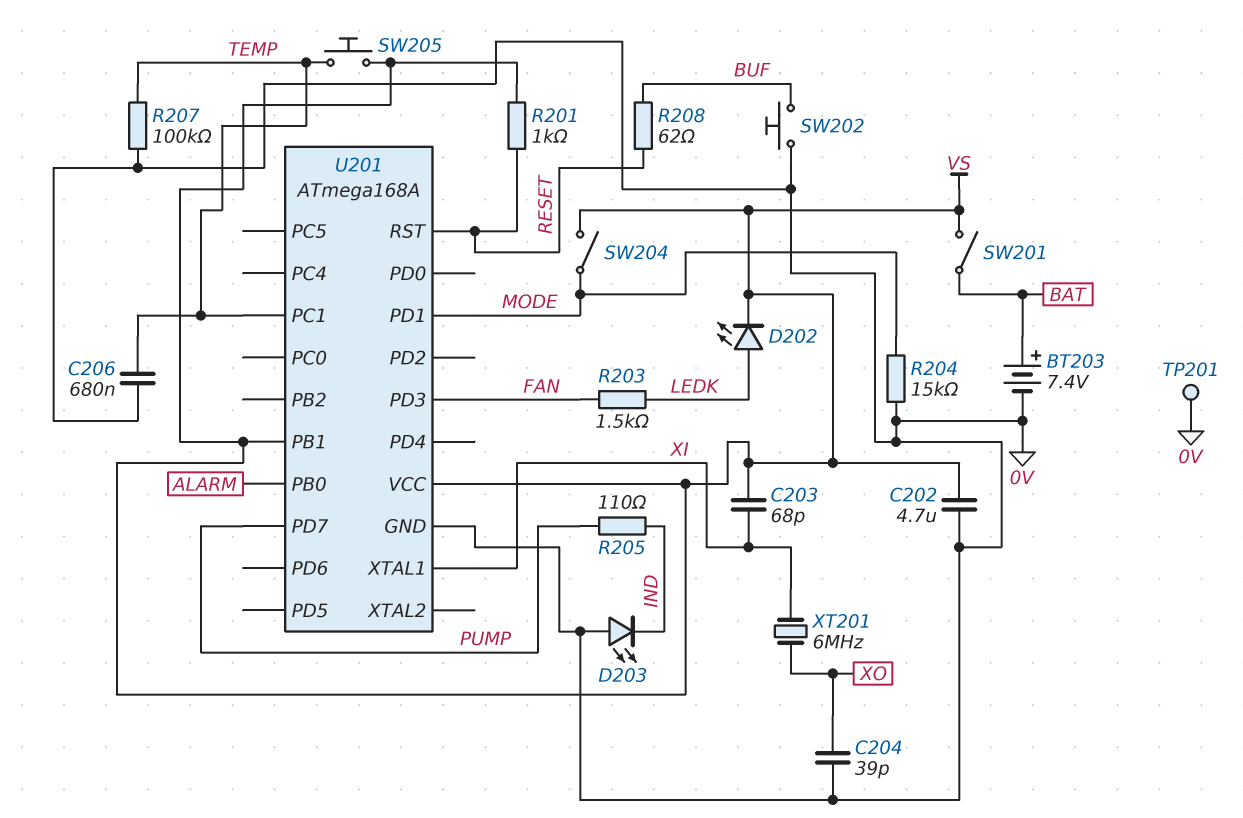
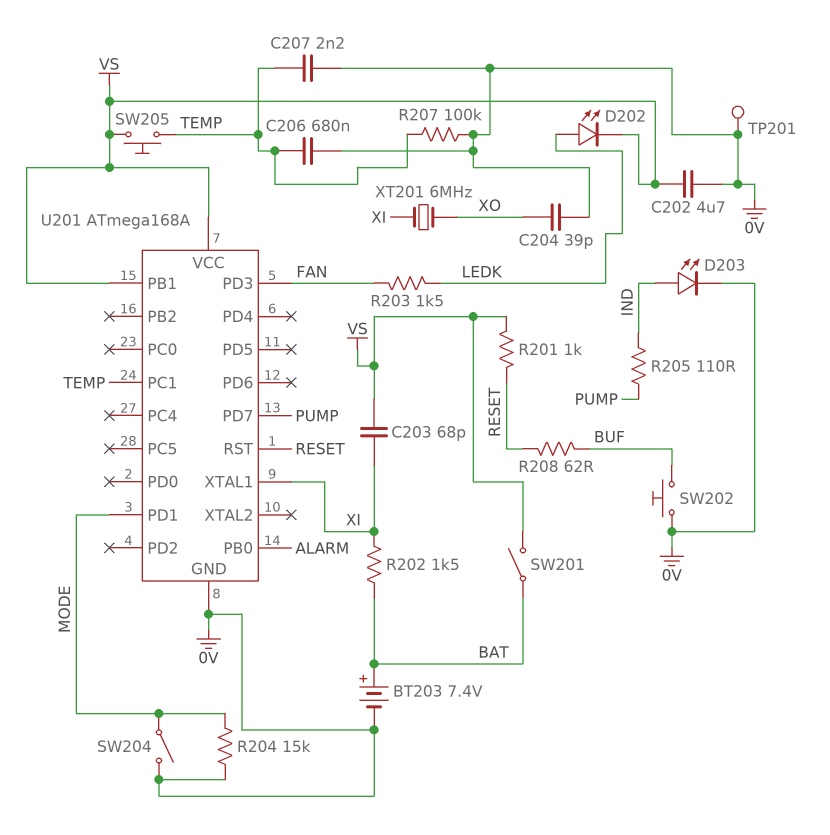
C207: none -> 2.2nF (0V, TEMP)
D203: LED (A 0V, K IND) -> LED (A IND, K 0V)
R202: none -> 1.5k (BAT, XI)
SW204: switch (MODE, VS) -> switch (0V, MODE)

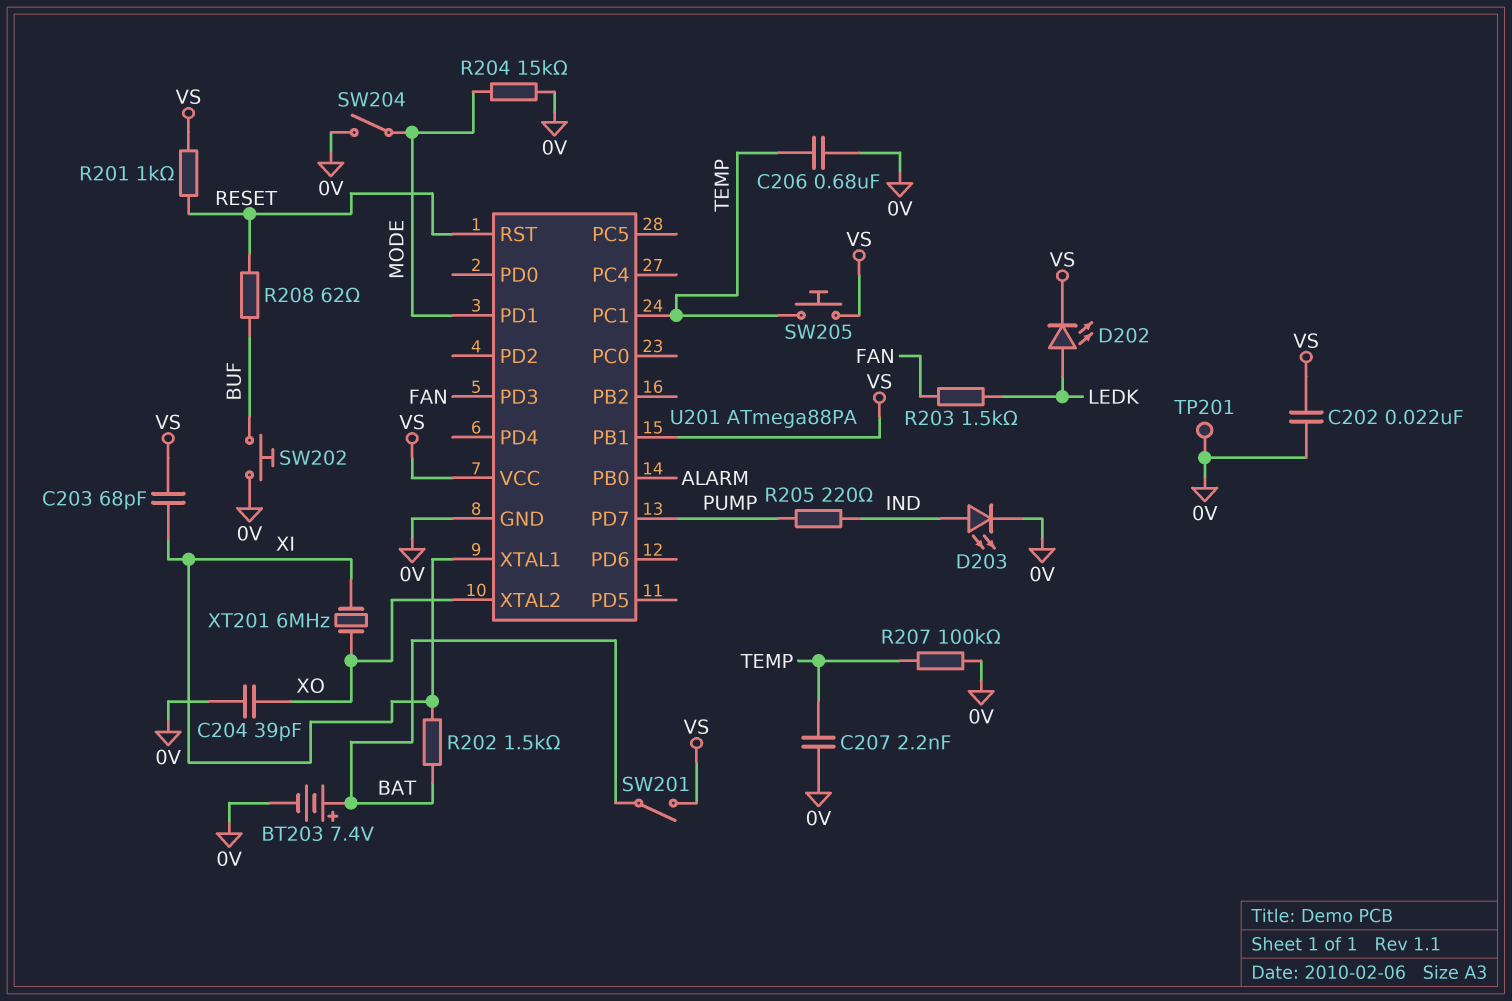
C202: 4.7uF (0V, VS) -> 22nF (0V, VS)
R205: 110 (IND, PUMP) -> 220 (IND, PUMP)
U201: ATmega168A -> ATmega88PA
U201 pin XTAL2: none -> XO

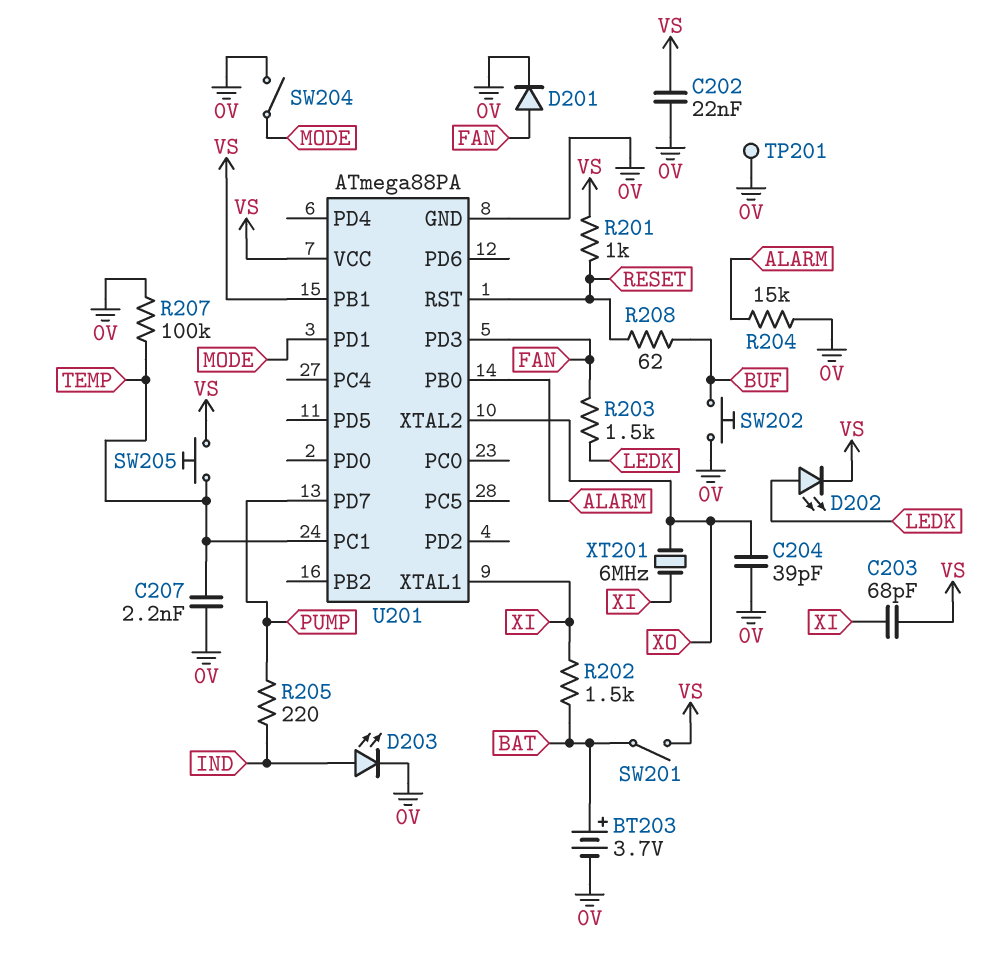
BT203: 7.4V (plus BAT, minus 0V) -> 3.7V (plus BAT, minus 0V)
C206: 680nF (0V, TEMP) -> none
D201: none -> diode (A FAN, K 0V)
R204: 15k (0V, MODE) -> 15k (0V, ALARM)

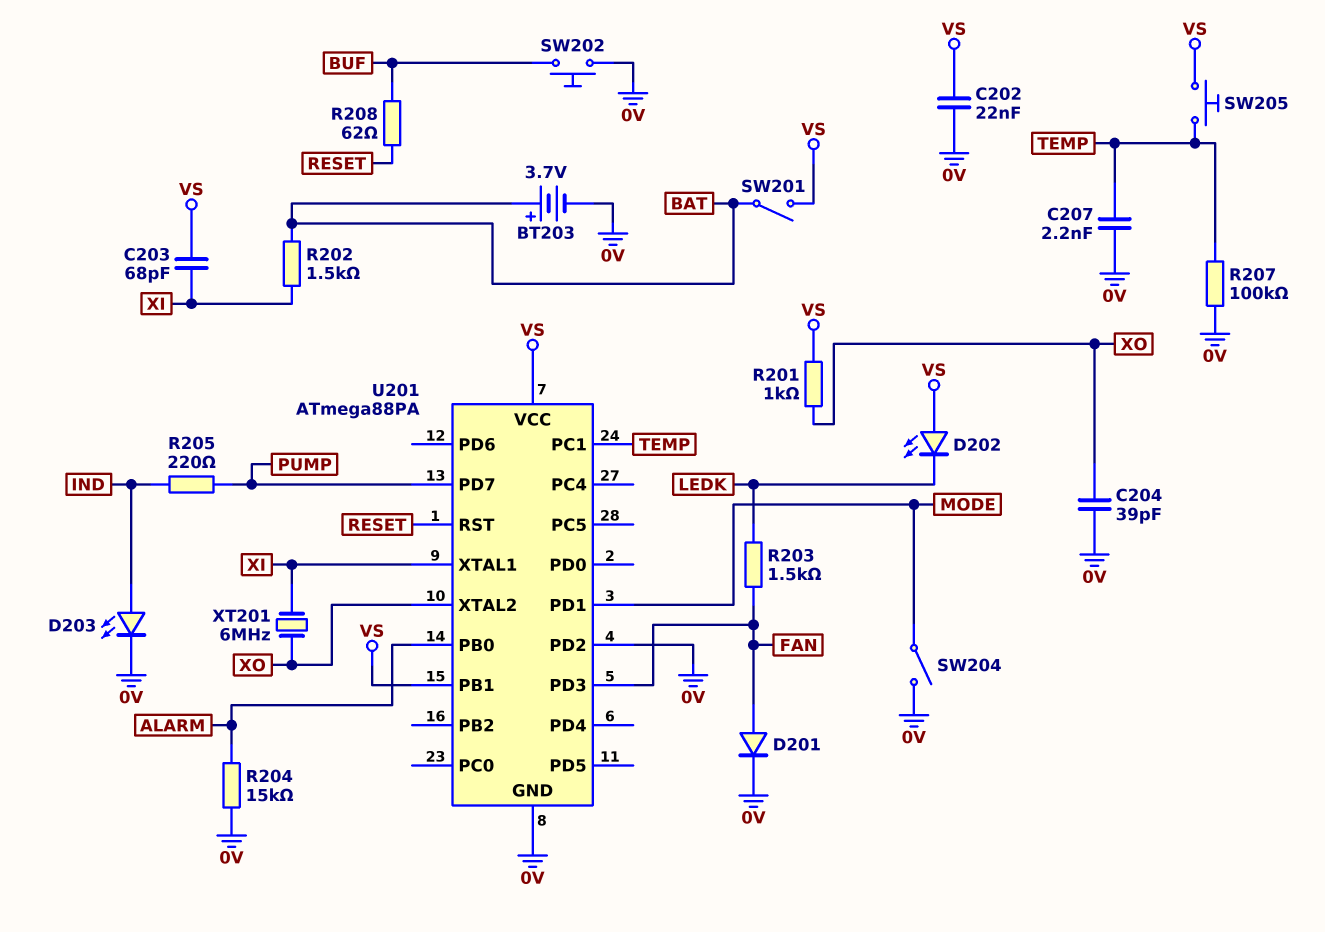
D202: LED (A LEDK, K VS) -> LED (A VS, K LEDK)
R201: 1k (RESET, VS) -> 1k (VS, XO)
TP201: test point (0V) -> none
U201 pin PD2: none -> 0V

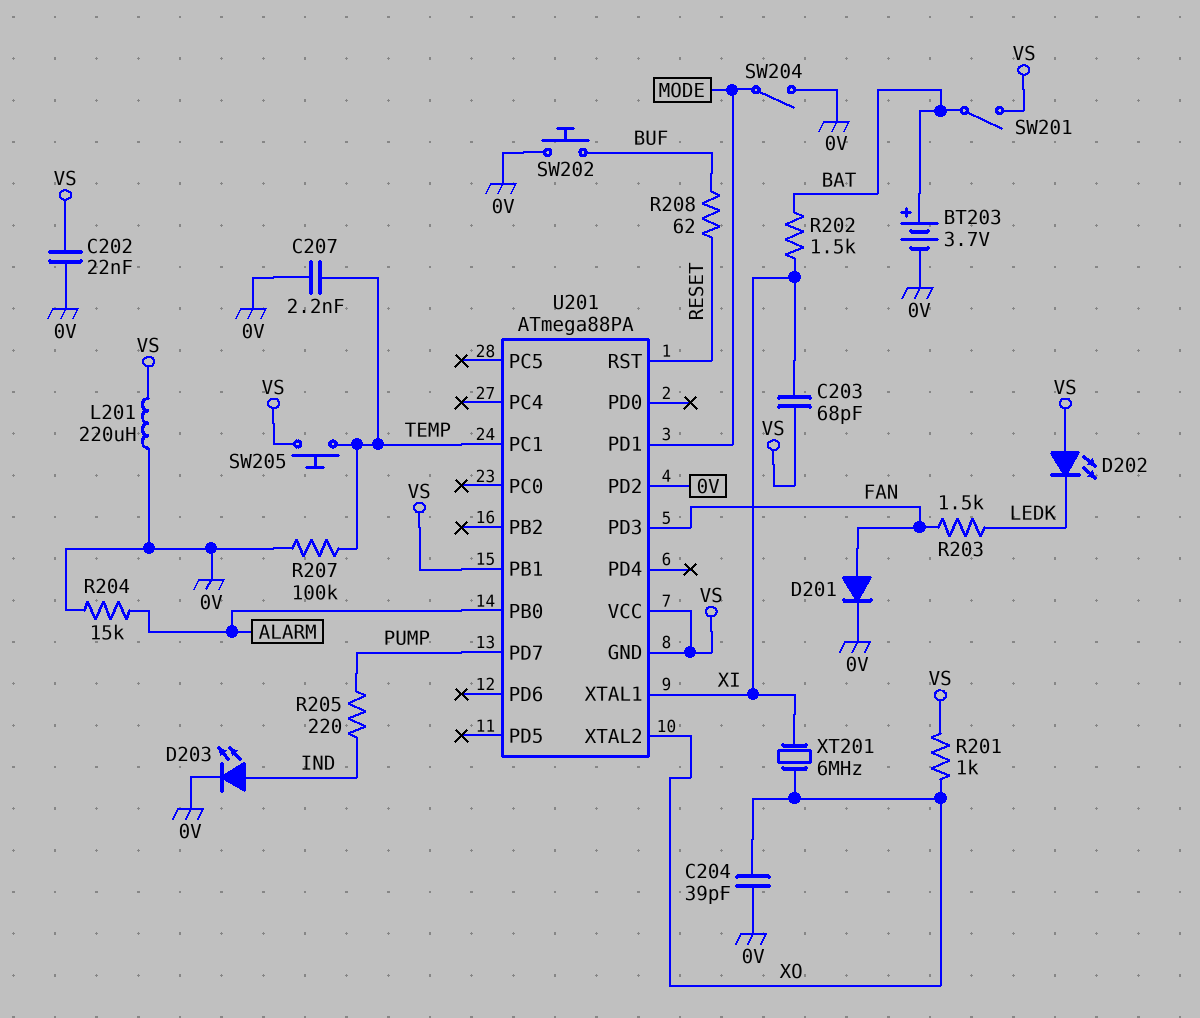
L201: none -> 220uH (0V, VS)
U201 pin GND: 0V -> VS

